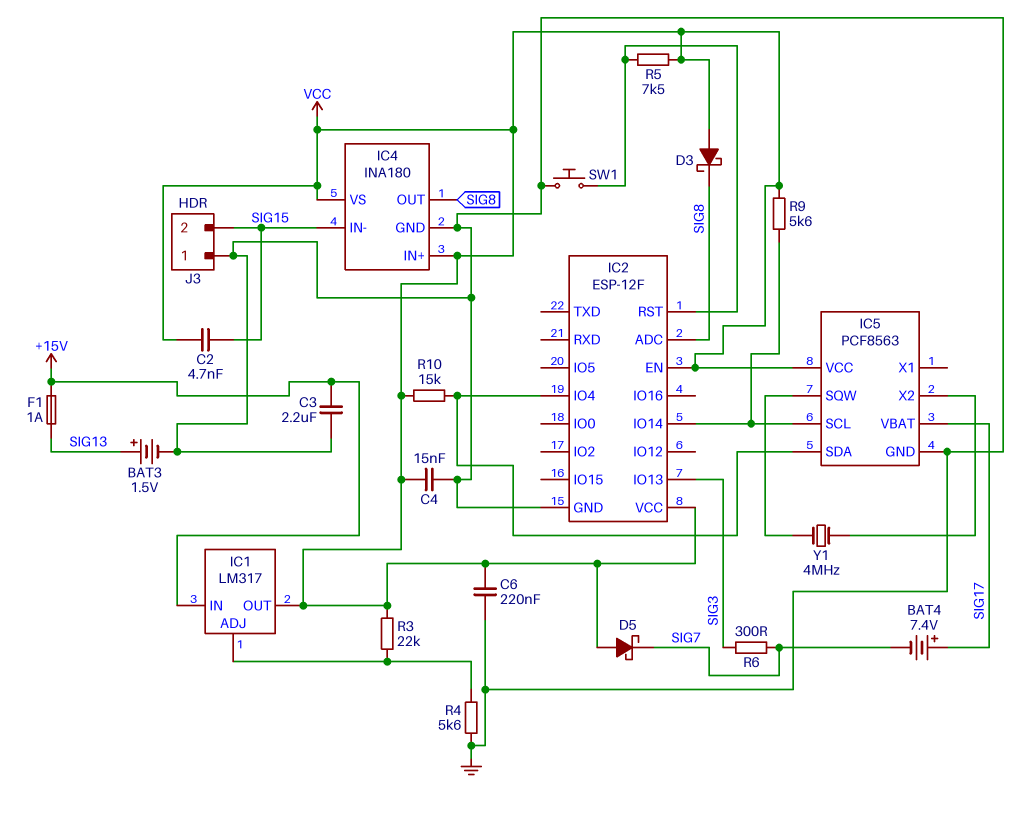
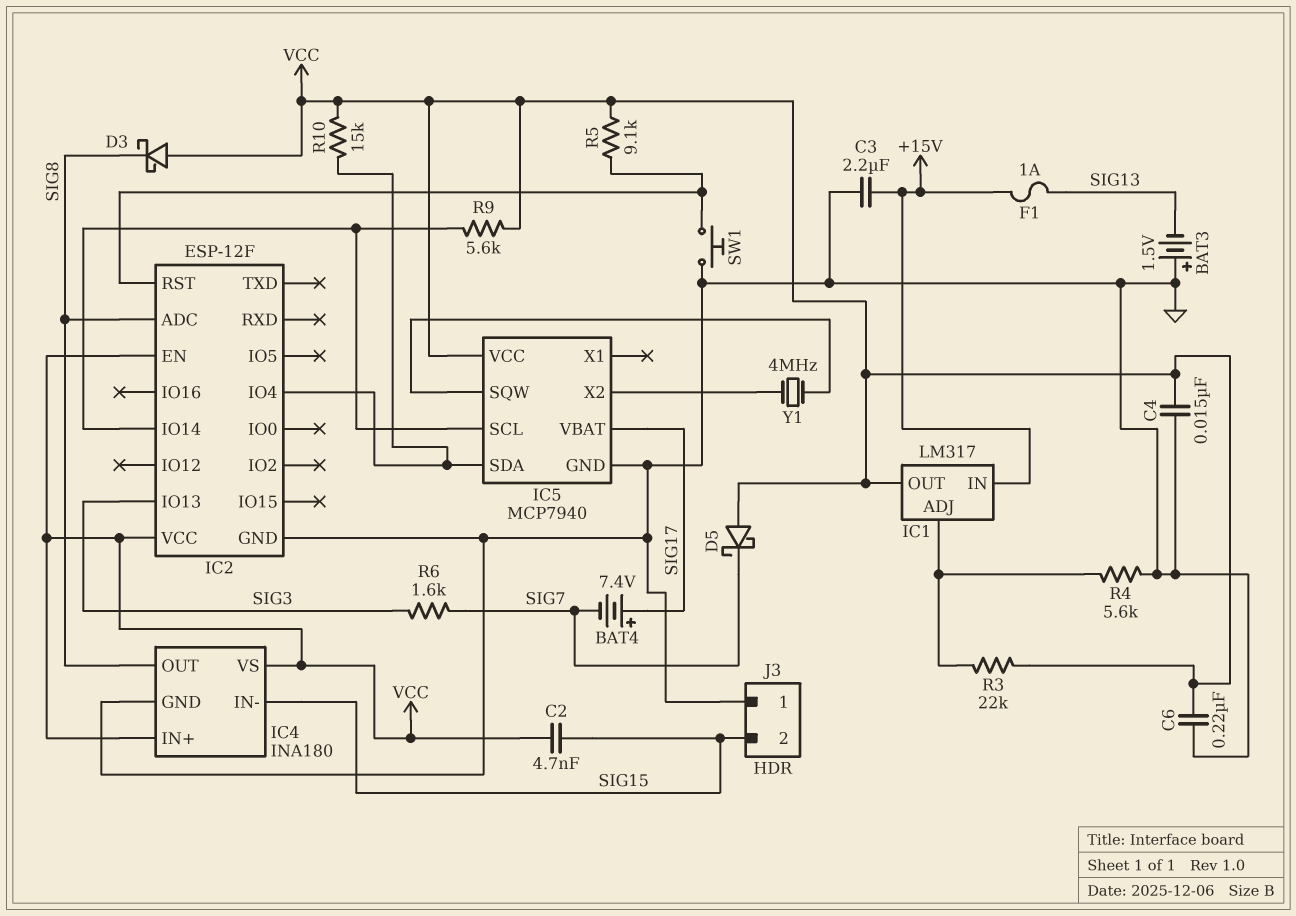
BAT3: 1.5V (plus SIG13, minus GND) -> 1.5V (plus GND, minus SIG13)
IC5: PCF8563 -> MCP7940
R5: 7.5k (IC2/RST, VCC) -> 9.1k (IC2/RST, VCC)
R6: 300 (SIG3, SIG7) -> 1.6k (SIG3, SIG7)

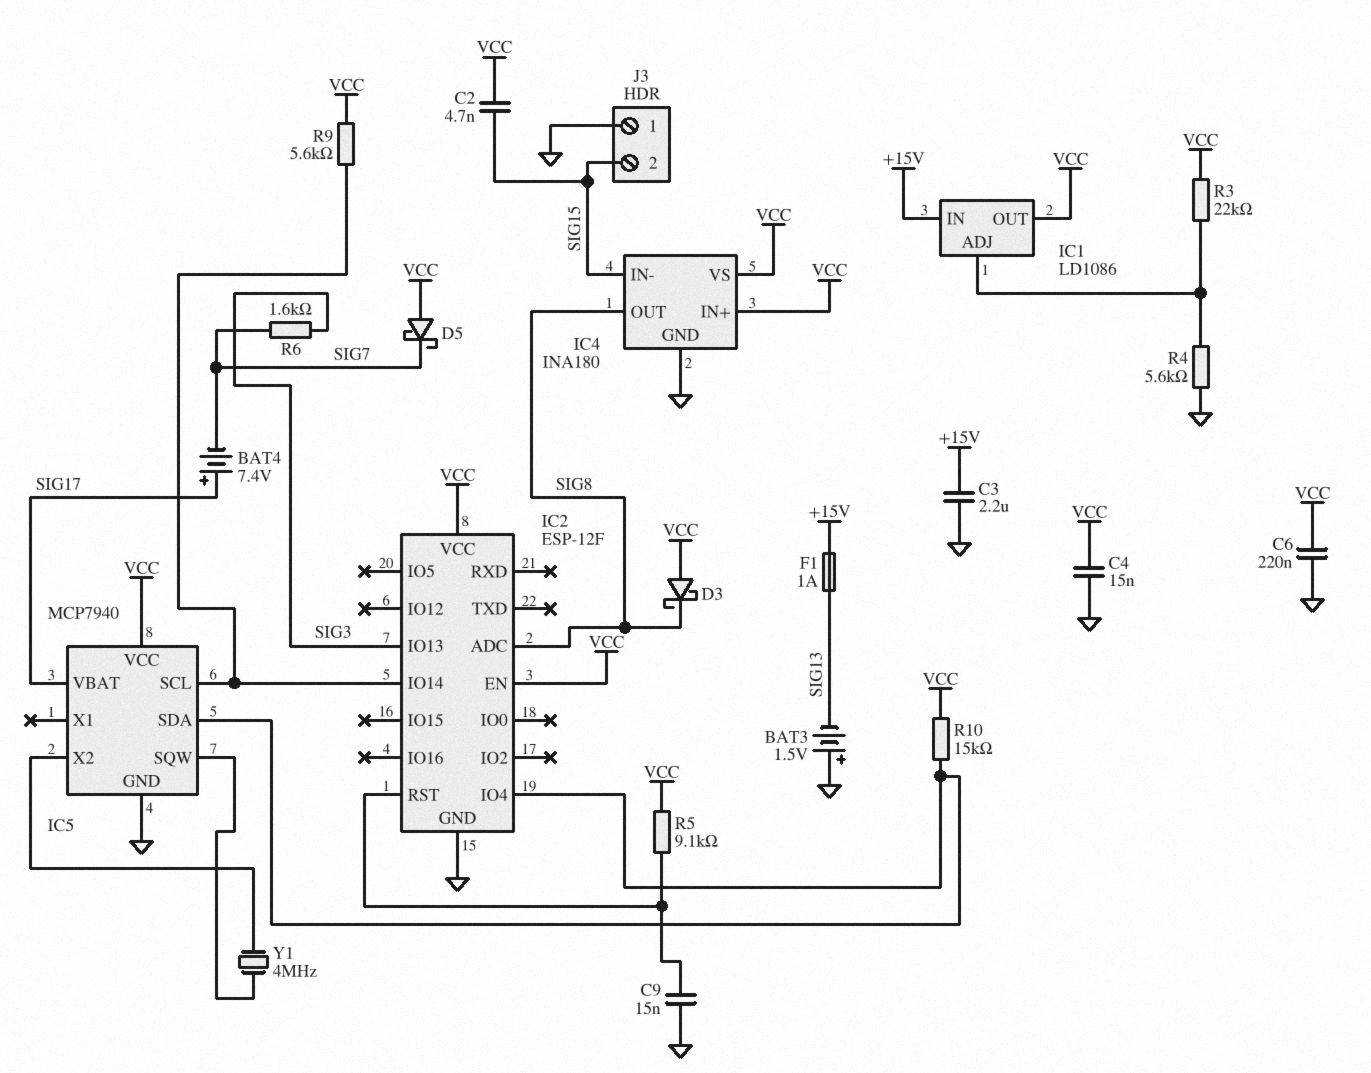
C9: none -> 15nF (GND, IC2/RST)
IC1: LM317 -> LD1086
SW1: button (GND, IC2/RST) -> none

